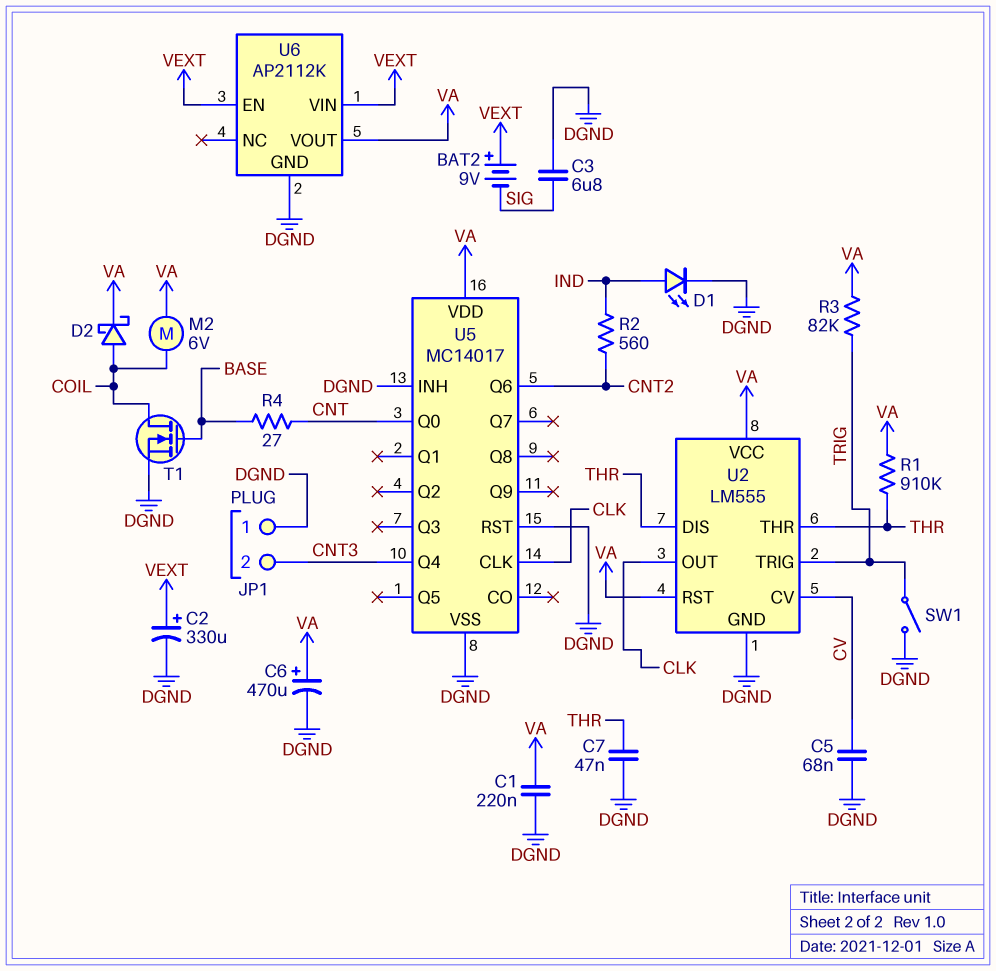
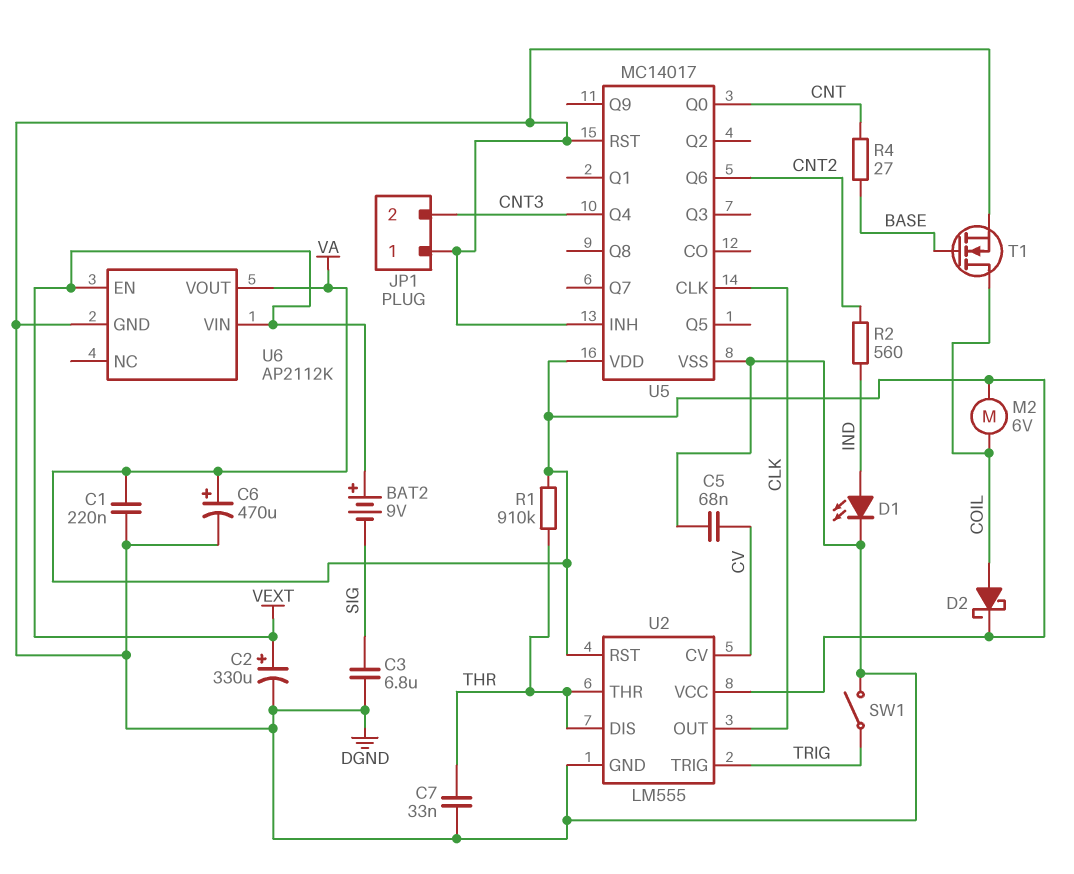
C7: 47nF (DGND, THR) -> 33nF (DGND, THR)
R3: 82k (TRIG, VA) -> none

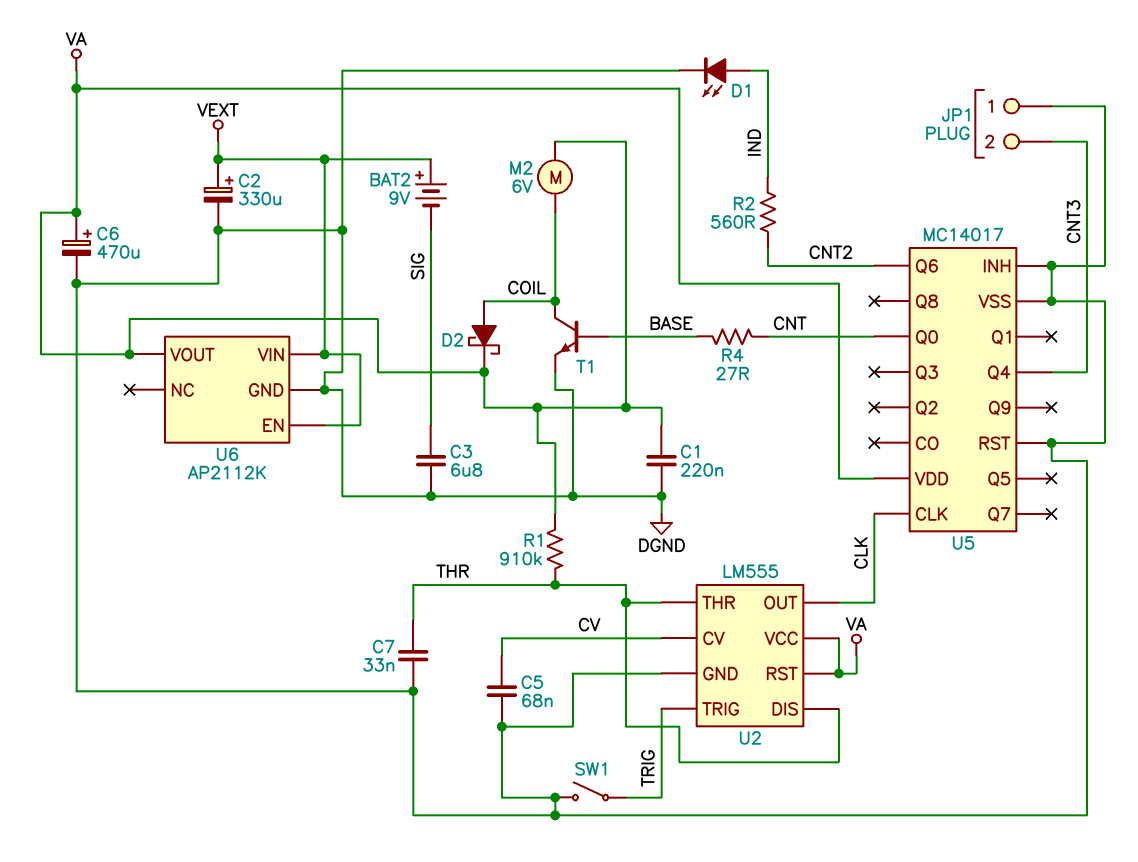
T1: NMOS (G BASE, D COIL, S DGND) -> NPN (B BASE, C COIL, E DGND)

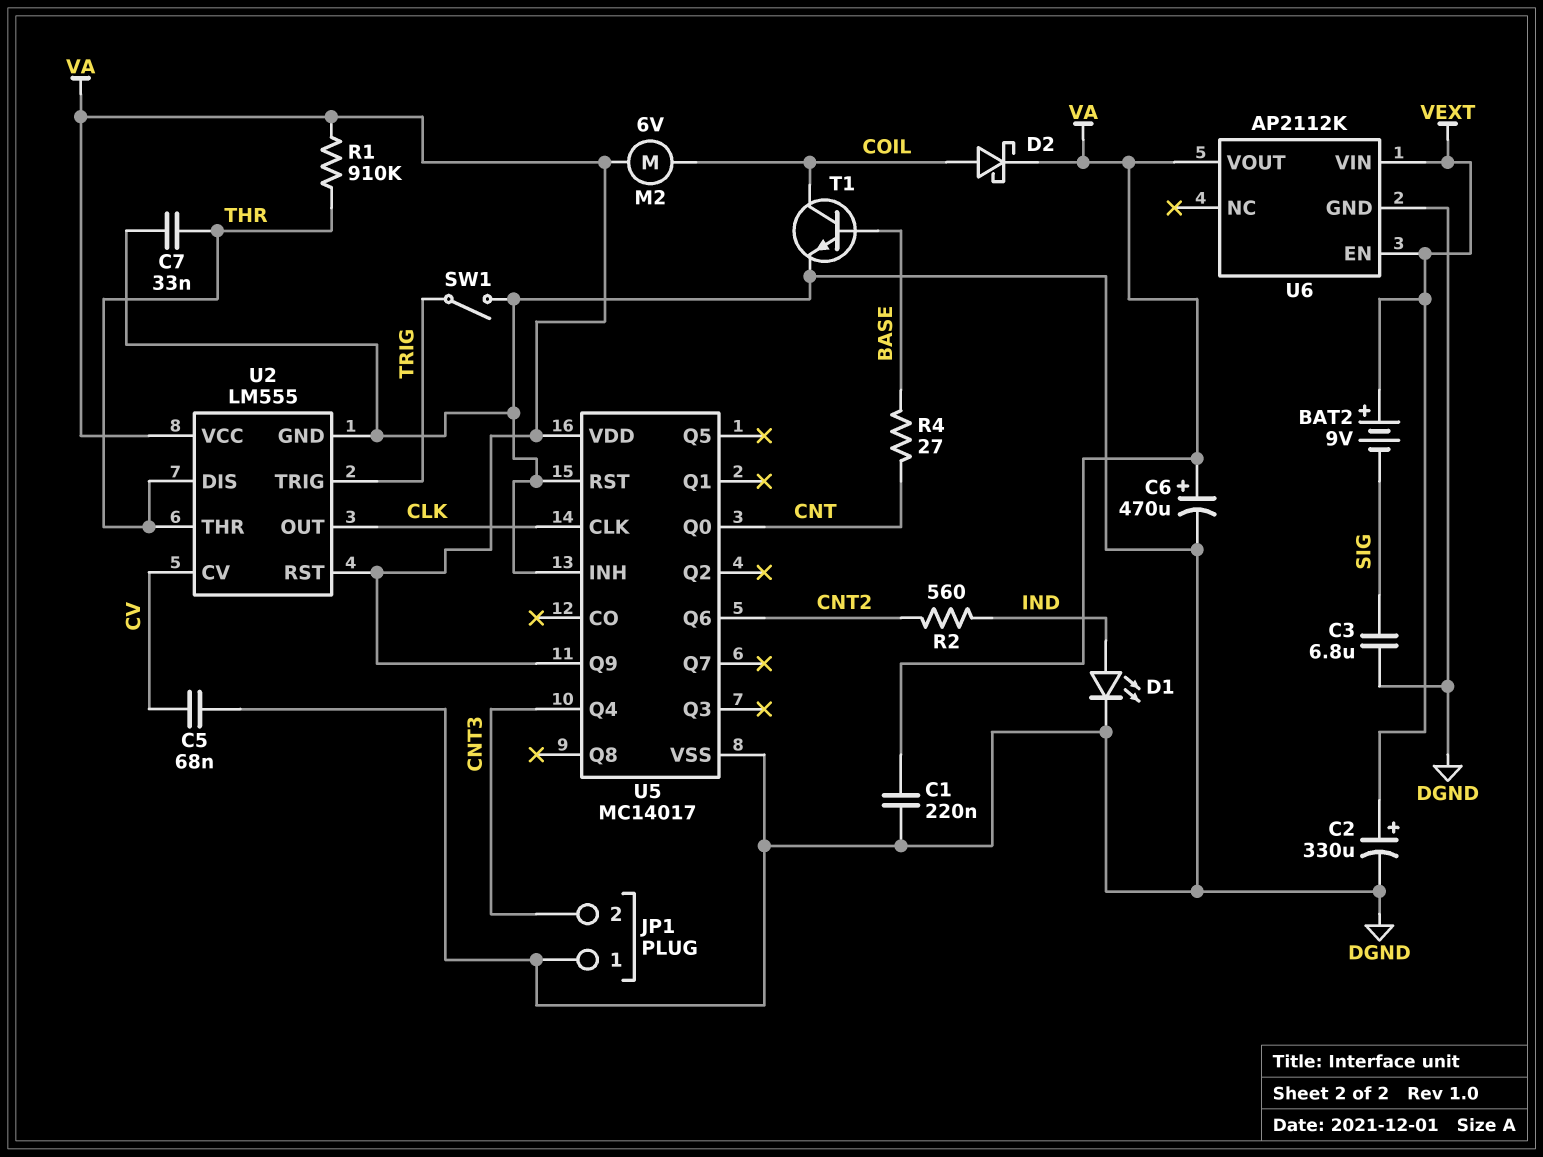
U5 pin Q9: none -> VA

